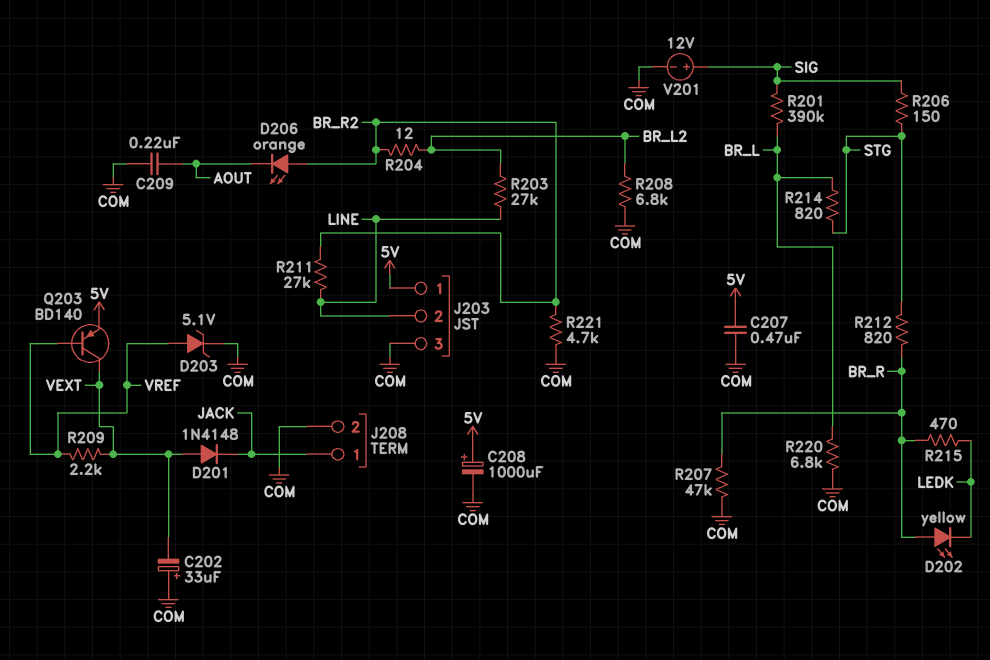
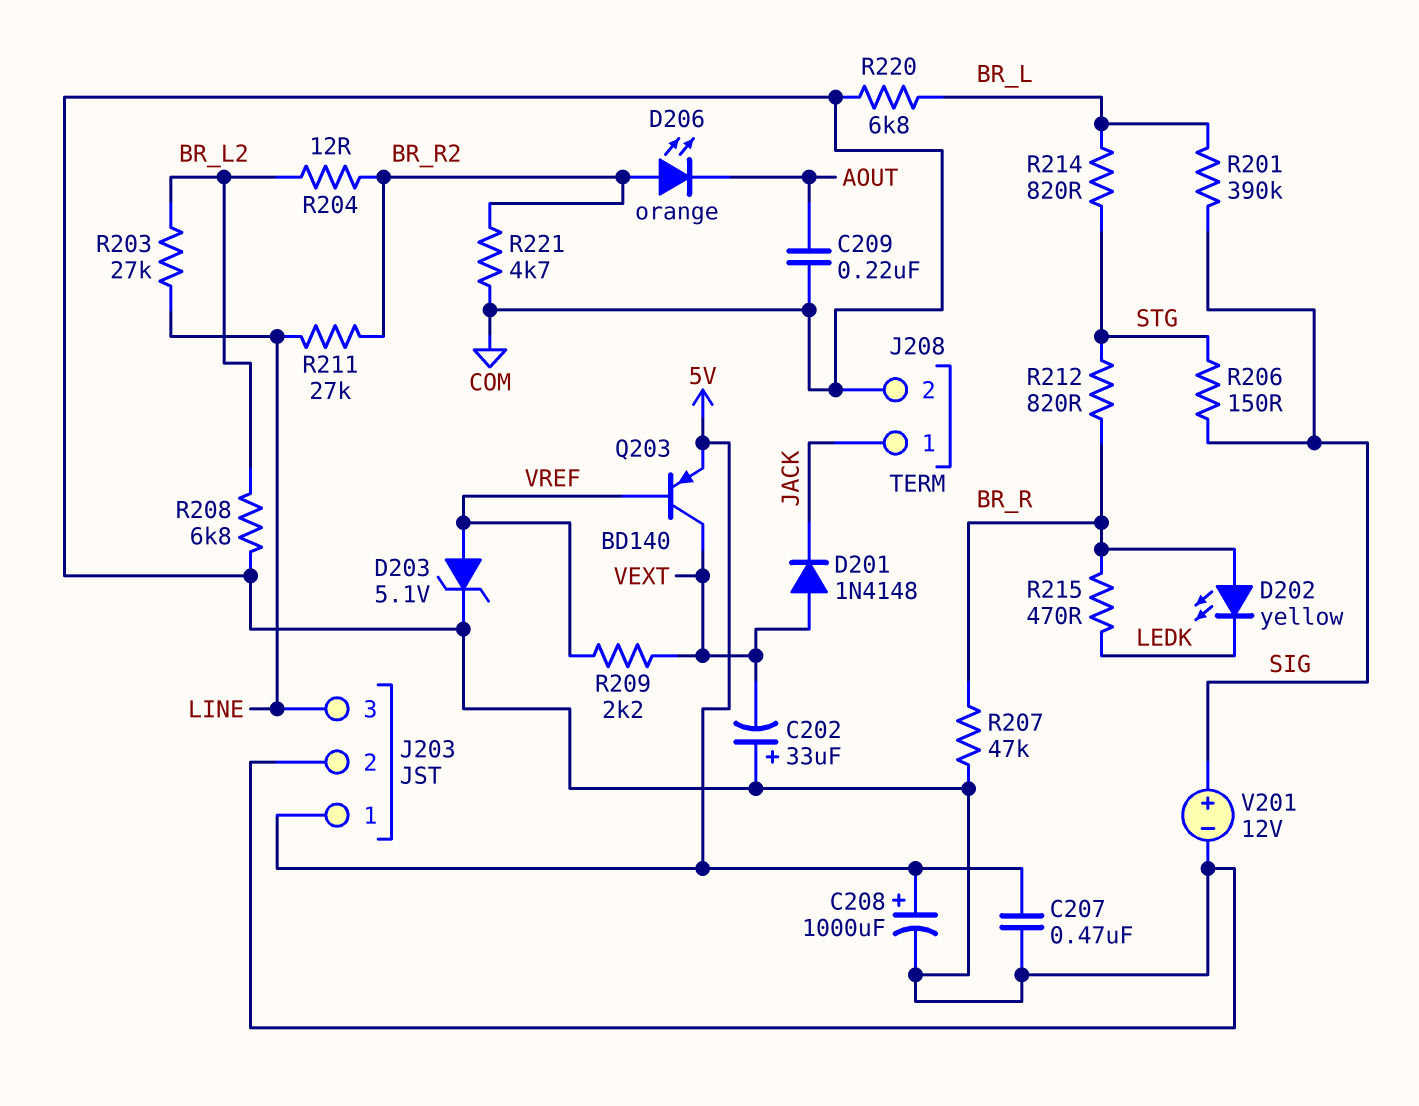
J203 pin 2: LINE -> COM
J203 pin 3: COM -> LINE

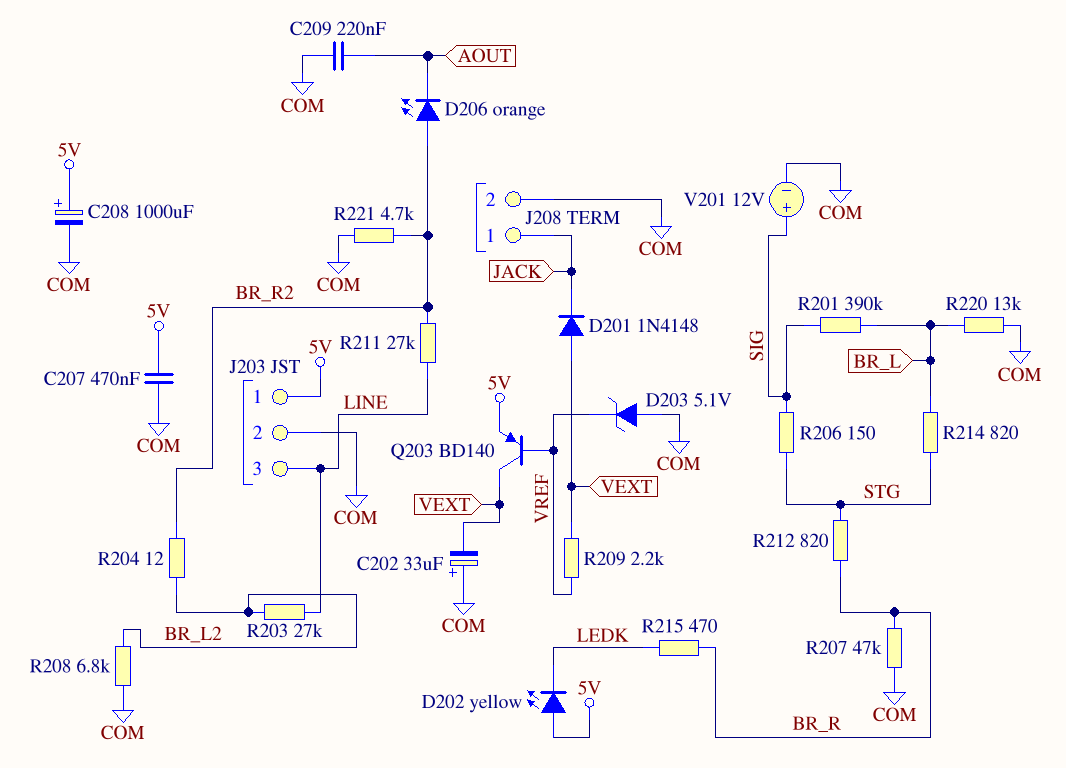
D202: LED yellow (A BR_R, K LEDK) -> LED yellow (A 5V, K LEDK)
D203: zener 5.1V (A VREF, K COM) -> zener 5.1V (A COM, K VREF)
R220: 6.8k (BR_L, COM) -> 13k (BR_L, COM)

